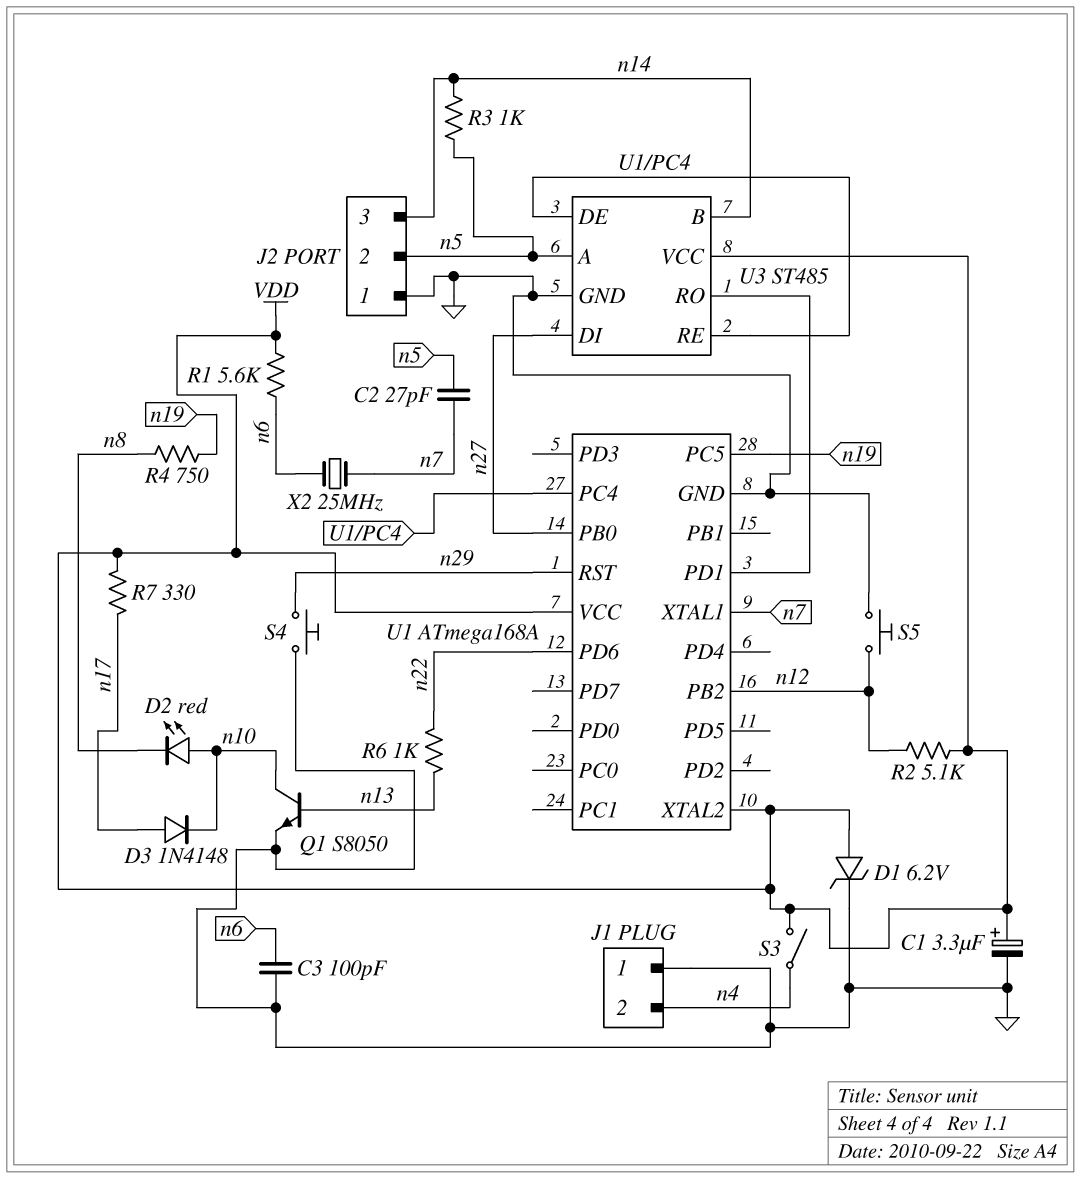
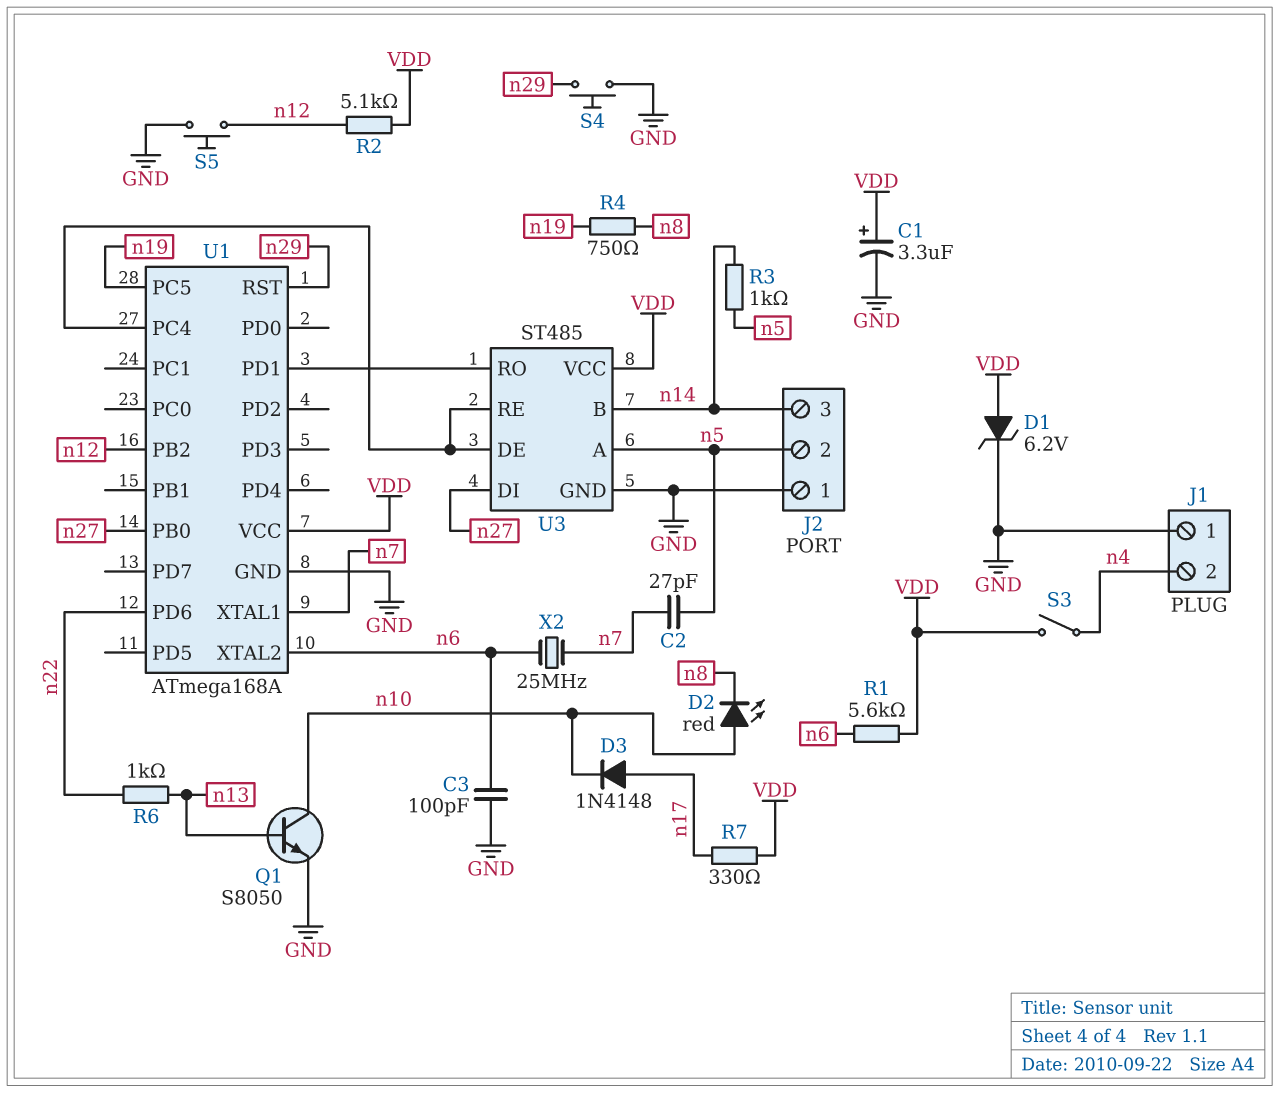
U1 pin XTAL2: VDD -> n6

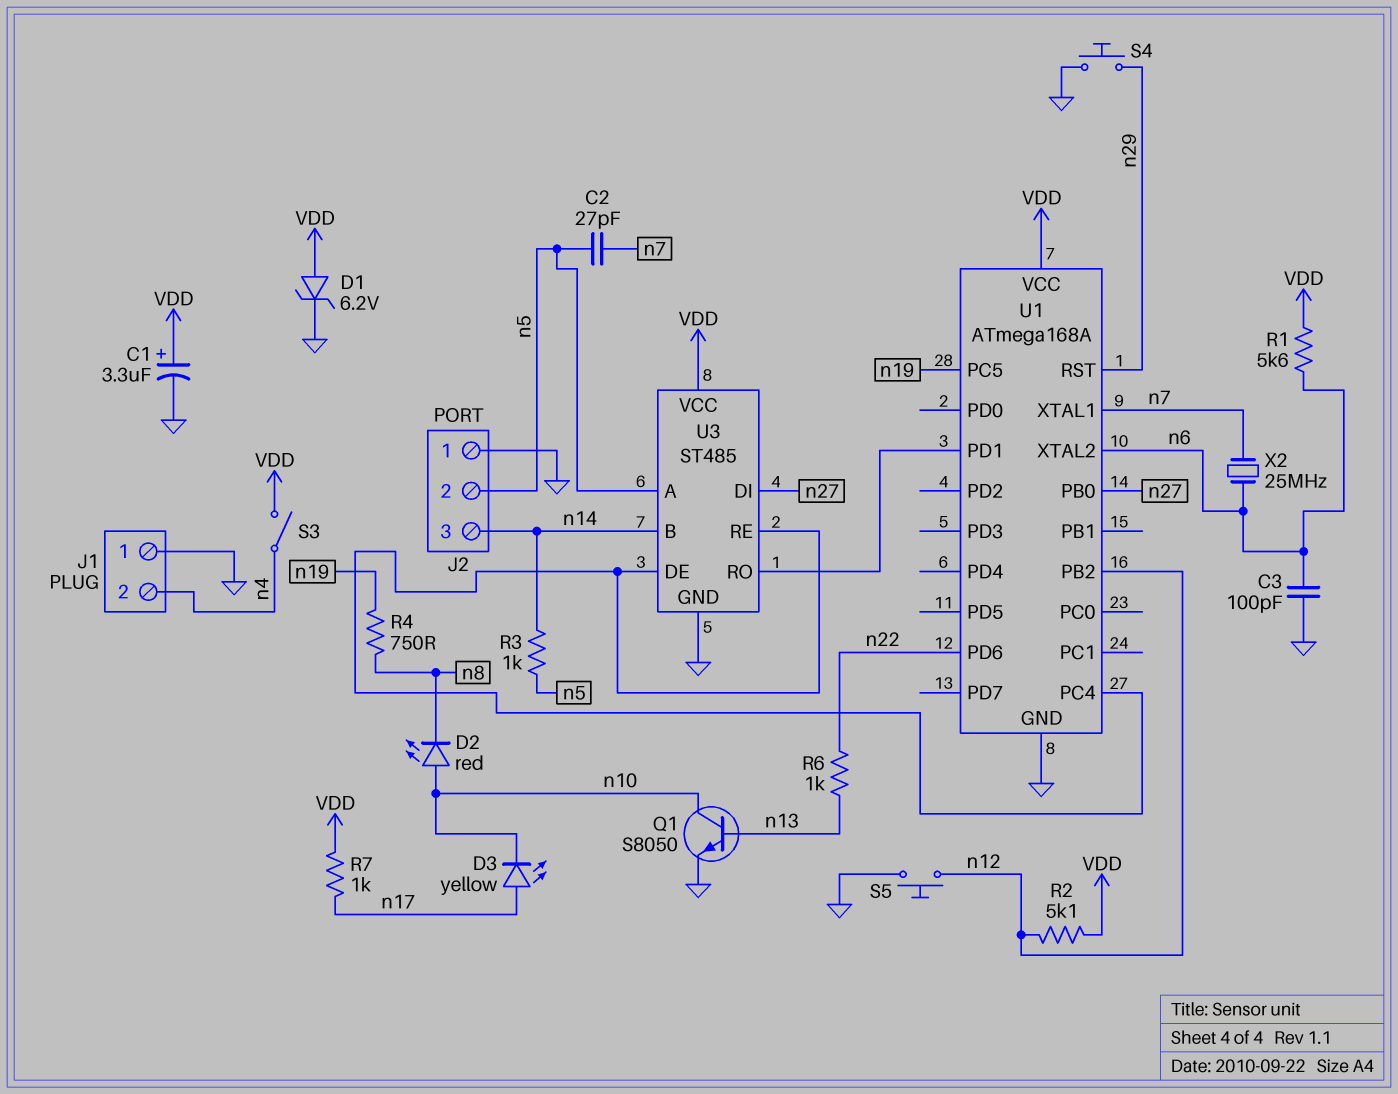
D3: diode 1N4148 (A n17, K n10) -> LED yellow (A n17, K n10)
R7: 330 (VDD, n17) -> 1k (VDD, n17)

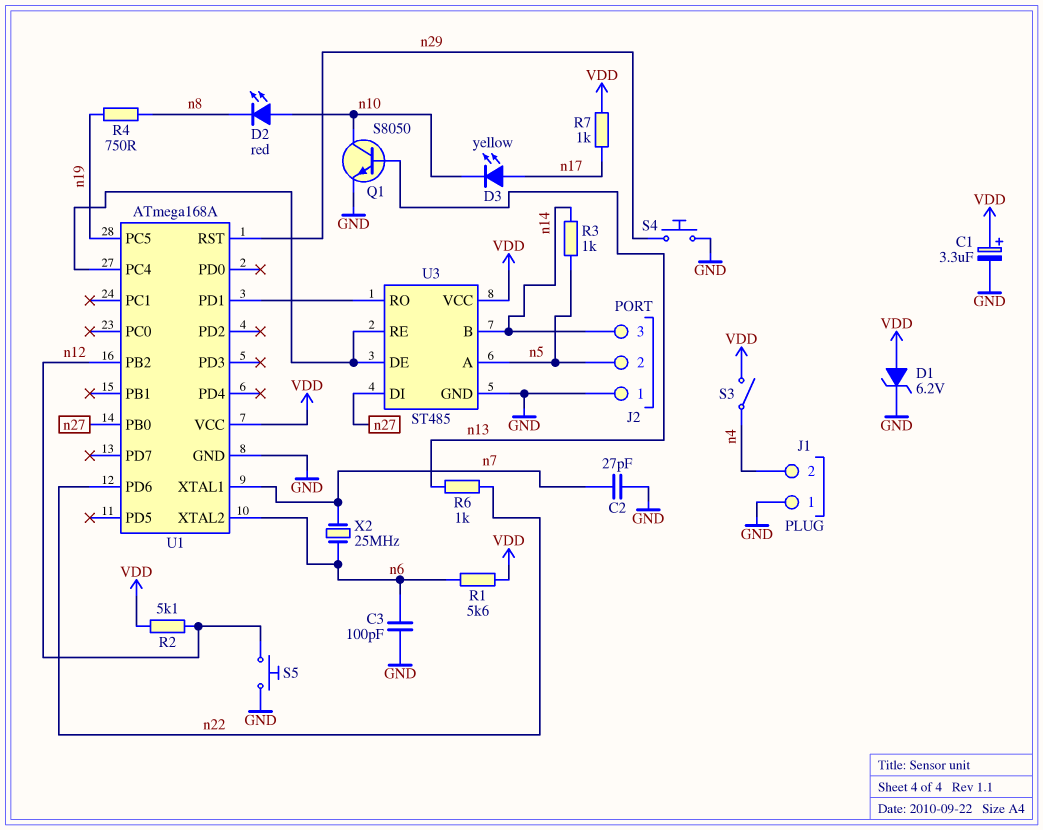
C2: 27pF (n5, n7) -> 27pF (GND, n7)

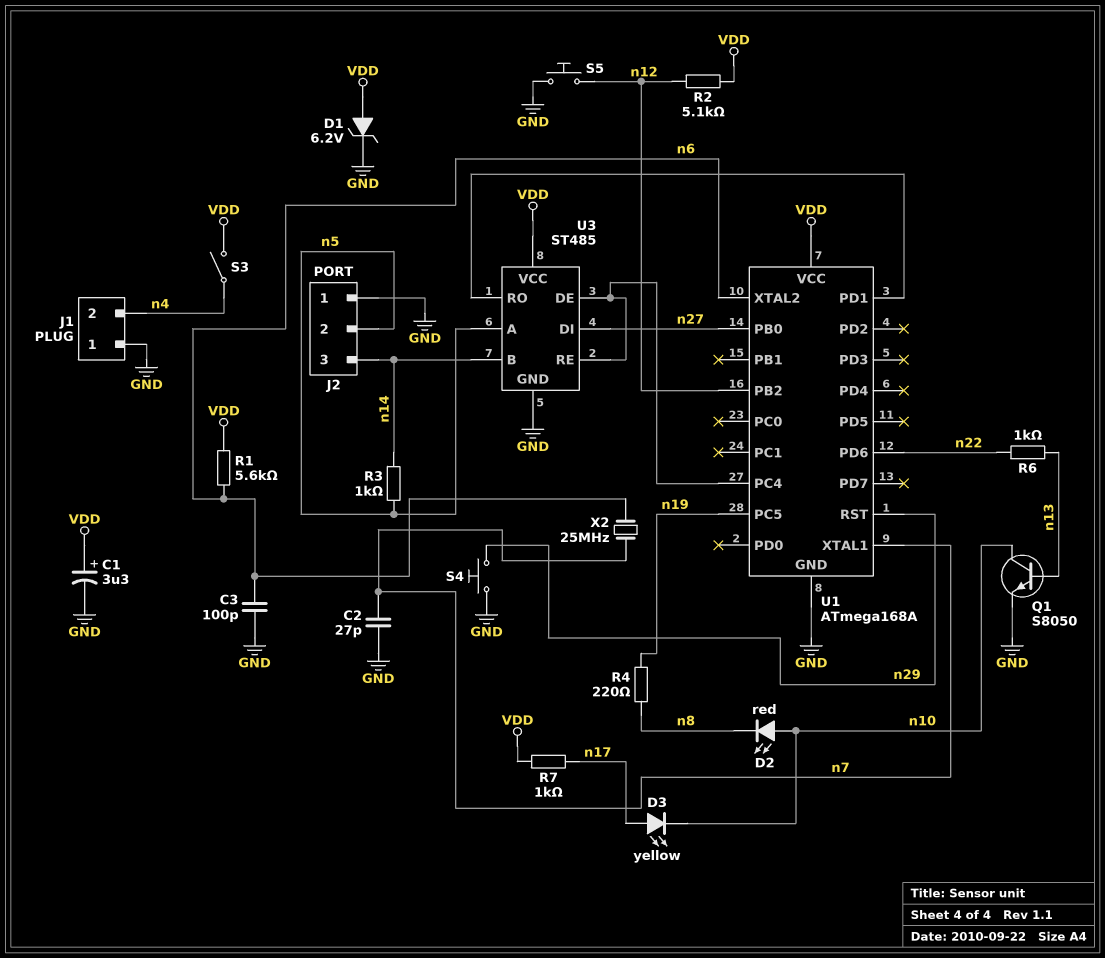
R4: 750 (n8, n19) -> 220 (n8, n19)

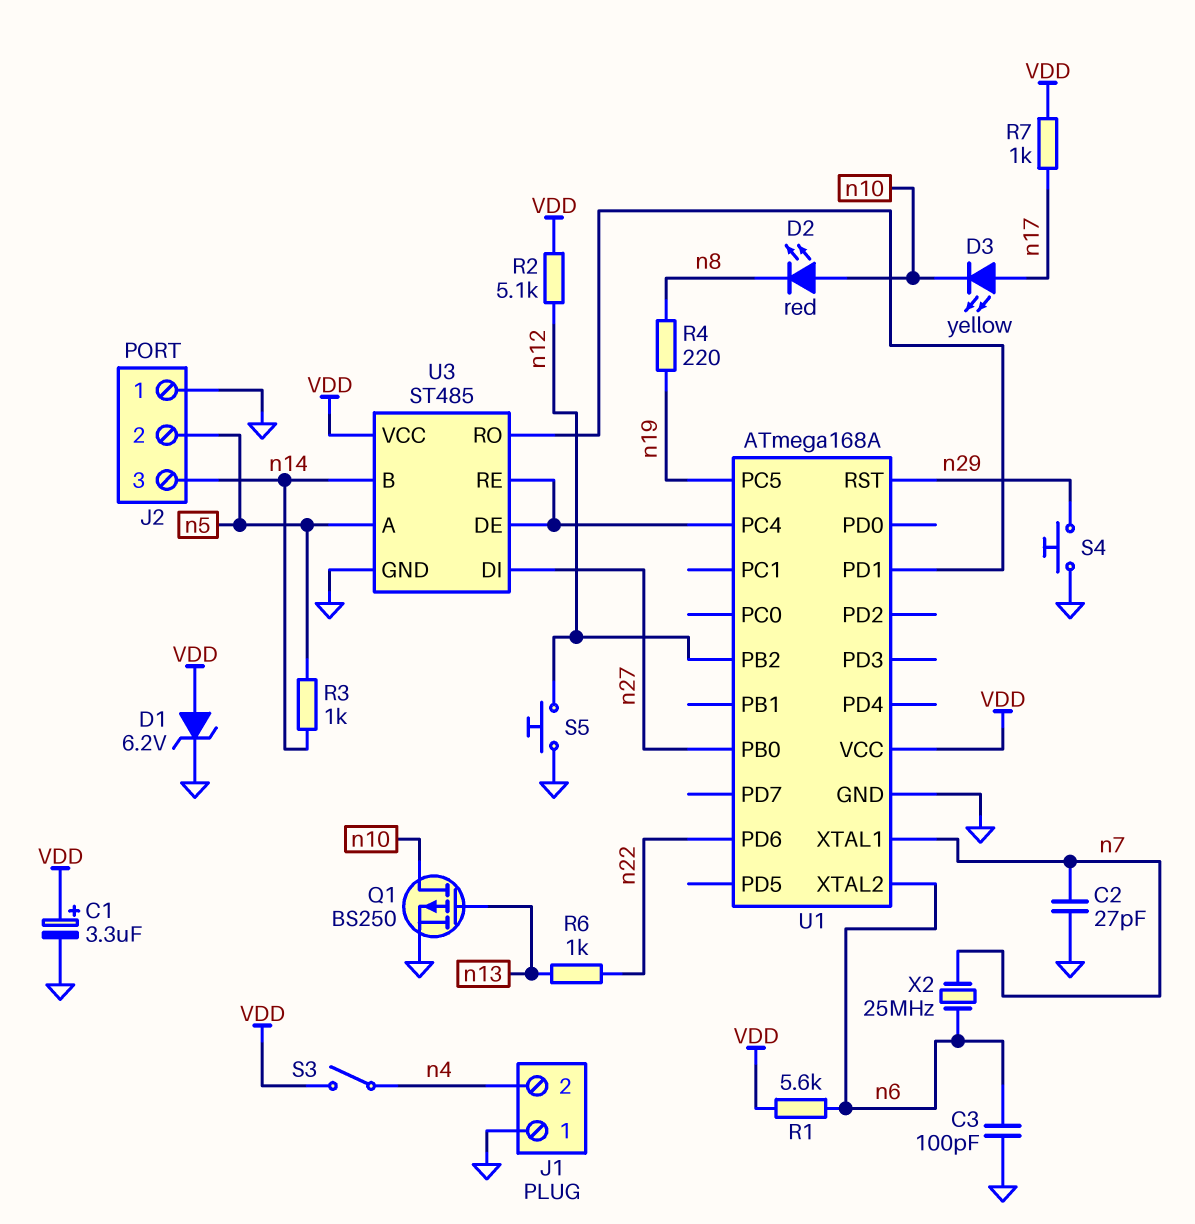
Q1: NPN S8050 (B n13, C n10, E GND) -> PMOS BS250 (G n13, D n10, S GND)

